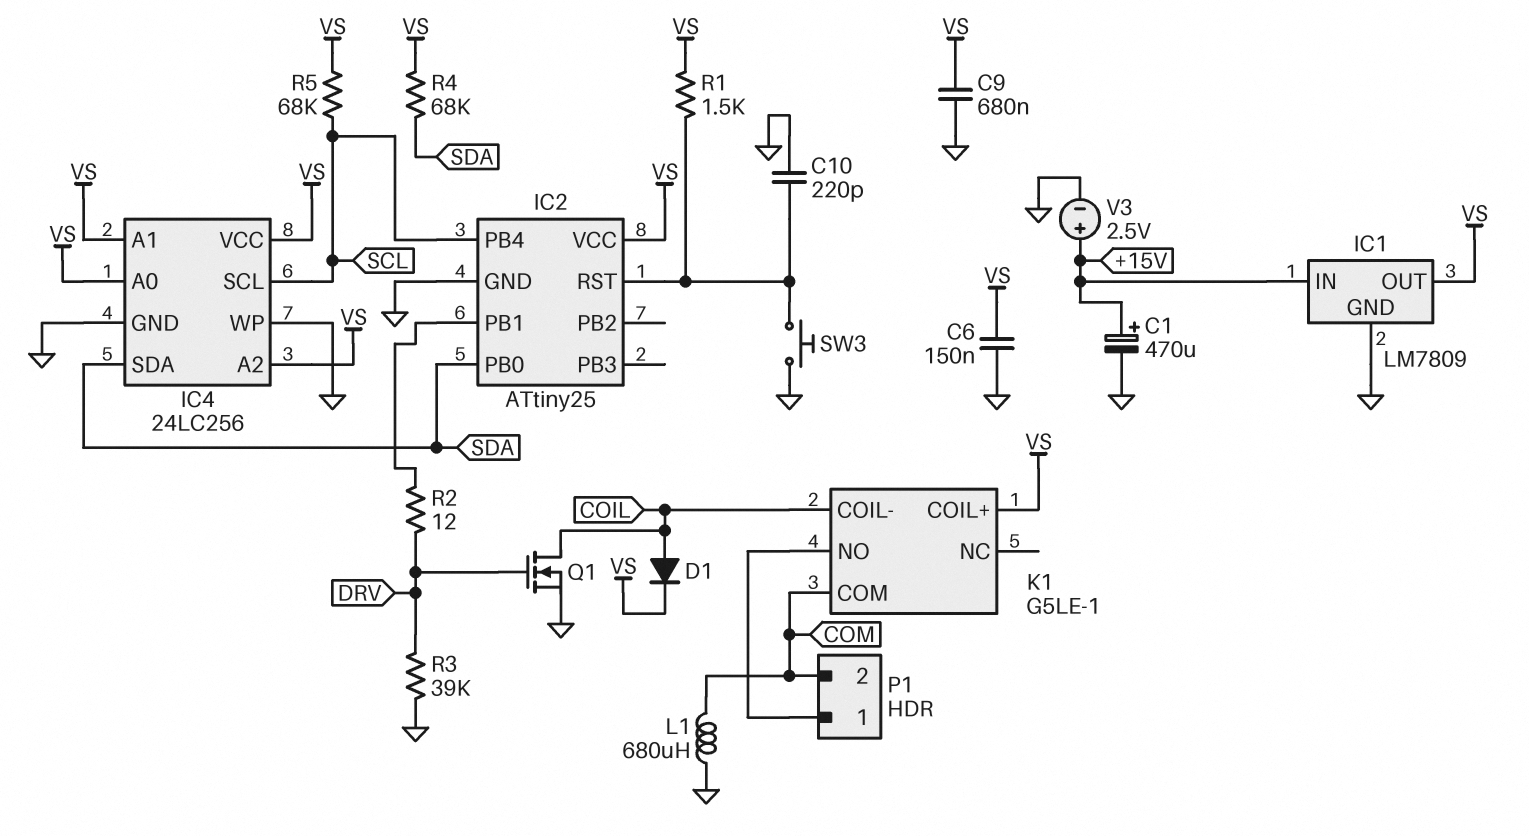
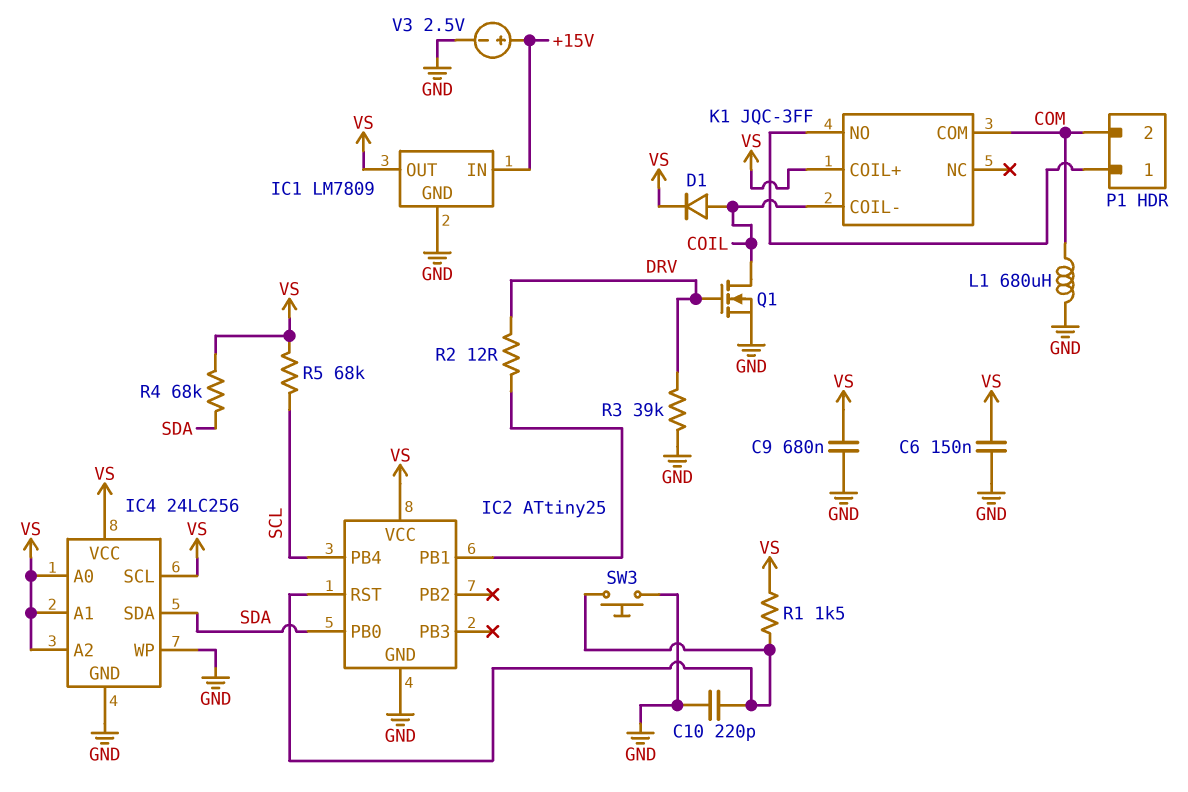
C1: 470uF (plus +15V, minus GND) -> none
IC4 pin SCL: SCL -> VS
K1: G5LE-1 -> JQC-3FF

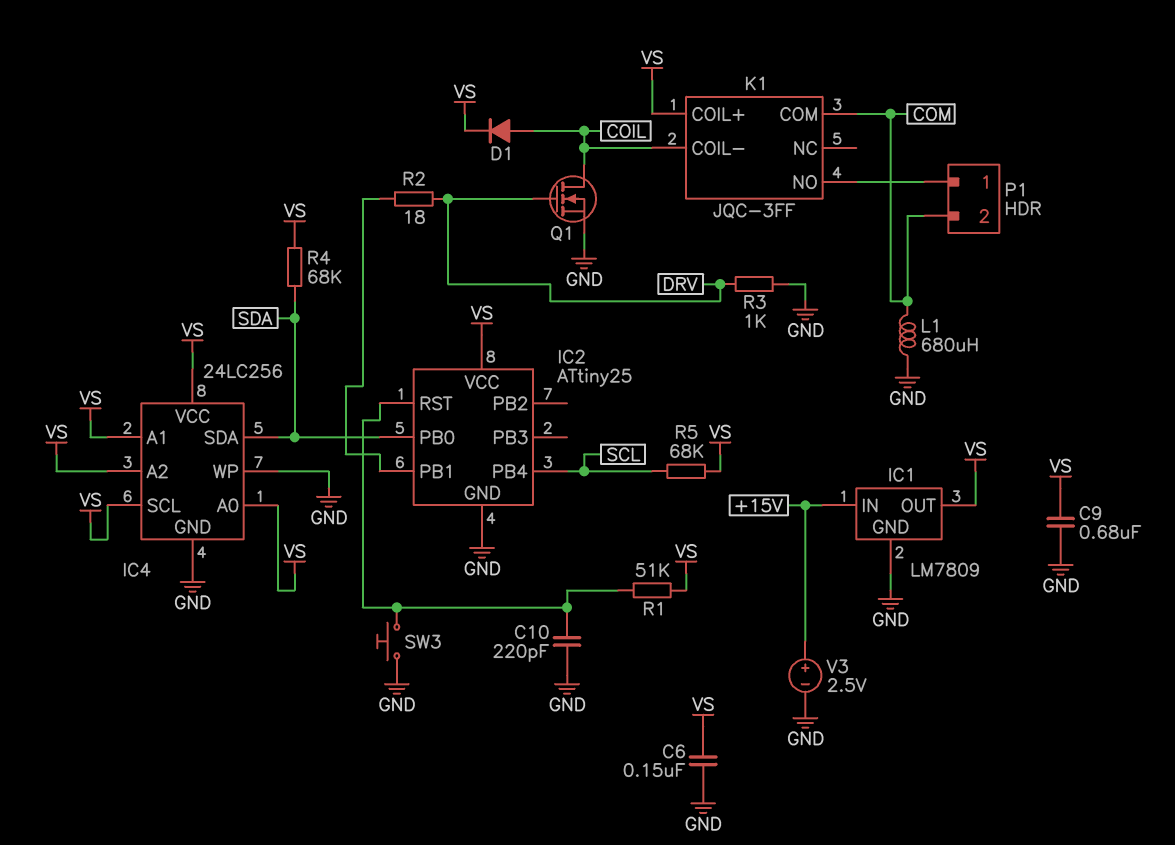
R1: 1.5k (IC2/RST, VS) -> 51k (IC2/RST, VS)
R2: 12 (DRV, IC2/PB1) -> 18 (DRV, IC2/PB1)
R3: 39k (DRV, GND) -> 1k (DRV, GND)

